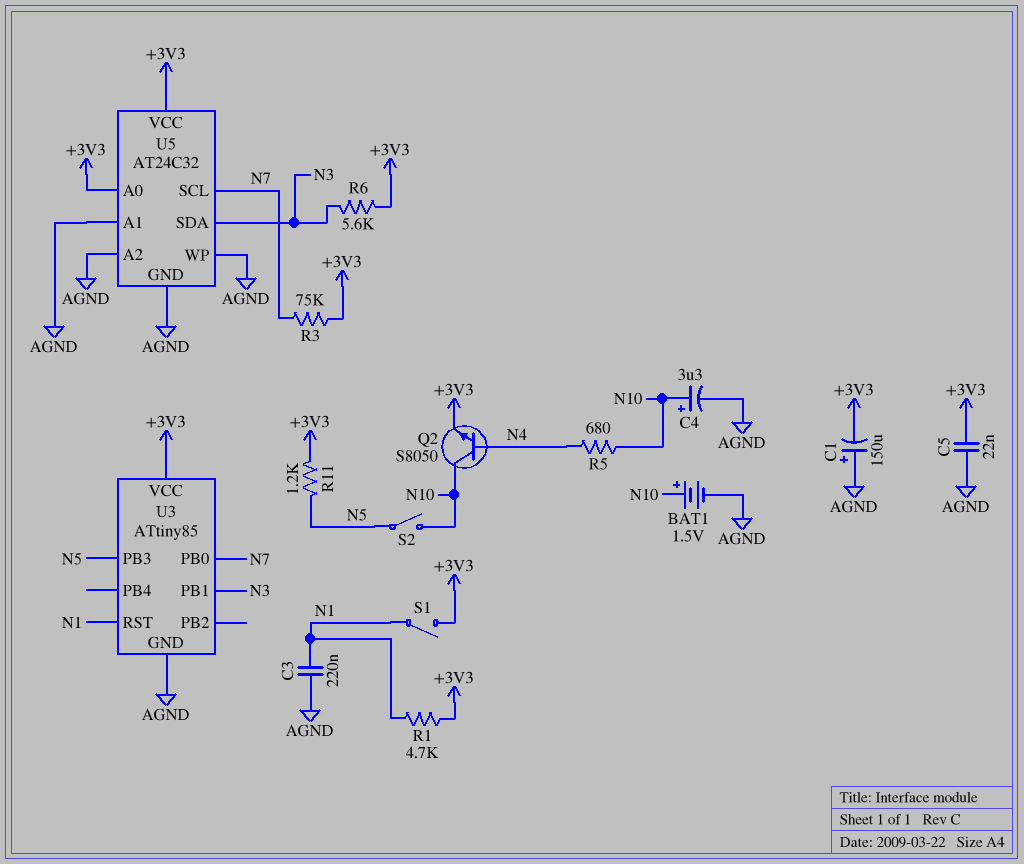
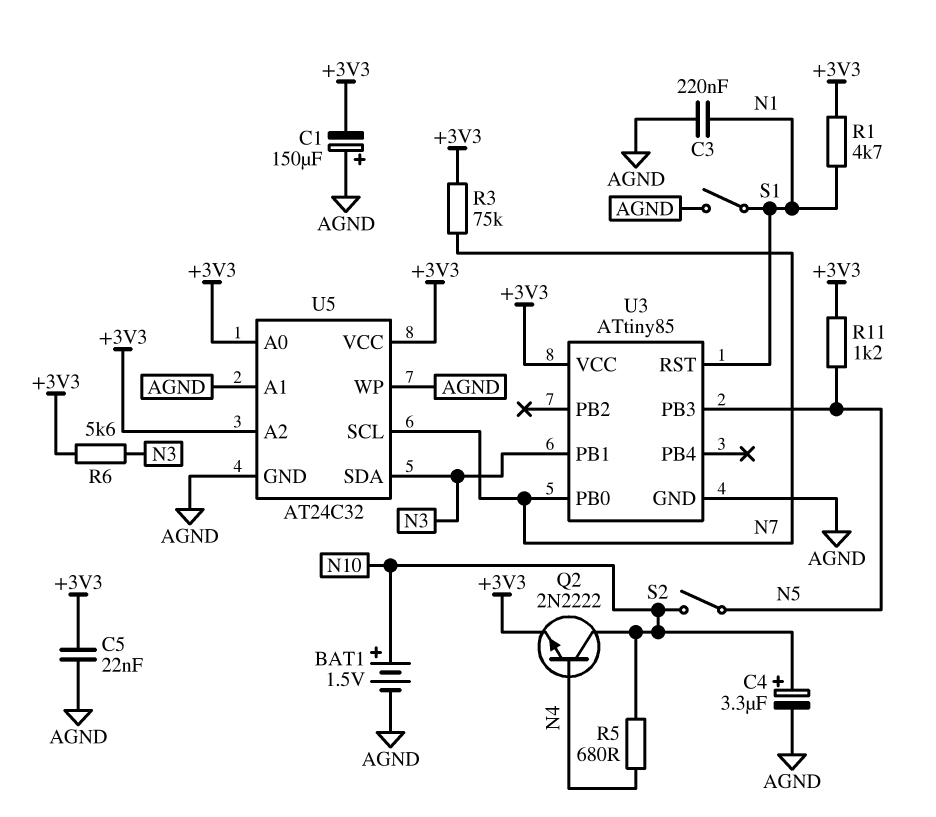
Q2: NPN S8050 (B N4, C N10, E +3V3) -> NPN 2N2222 (B N4, C N10, E +3V3)
S1: switch (+3V3, N1) -> switch (AGND, N1)
U5 pin A2: AGND -> +3V3

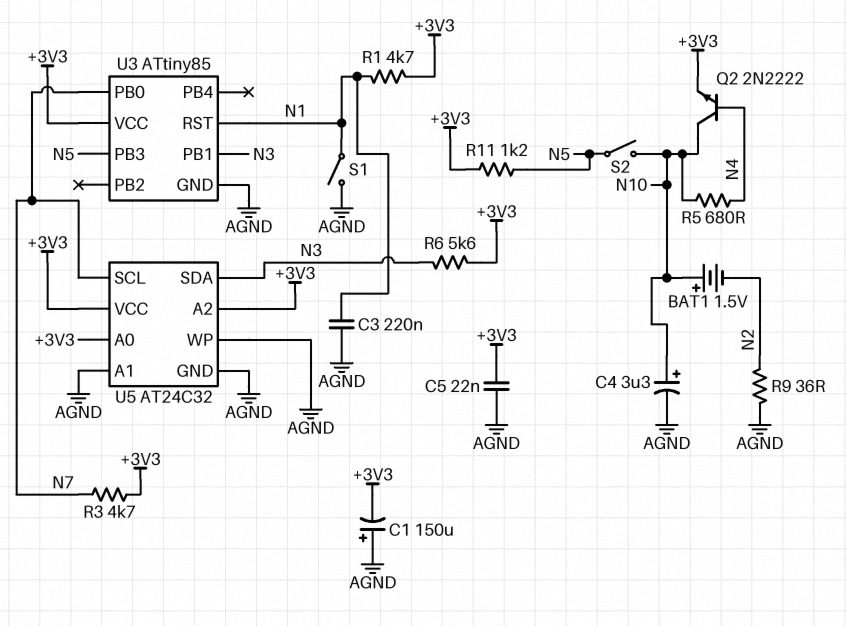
BAT1: 1.5V (plus N10, minus AGND) -> 1.5V (plus N10, minus N2)
R3: 75k (+3V3, N7) -> 4.7k (+3V3, N7)
R9: none -> 36 (AGND, N2)

